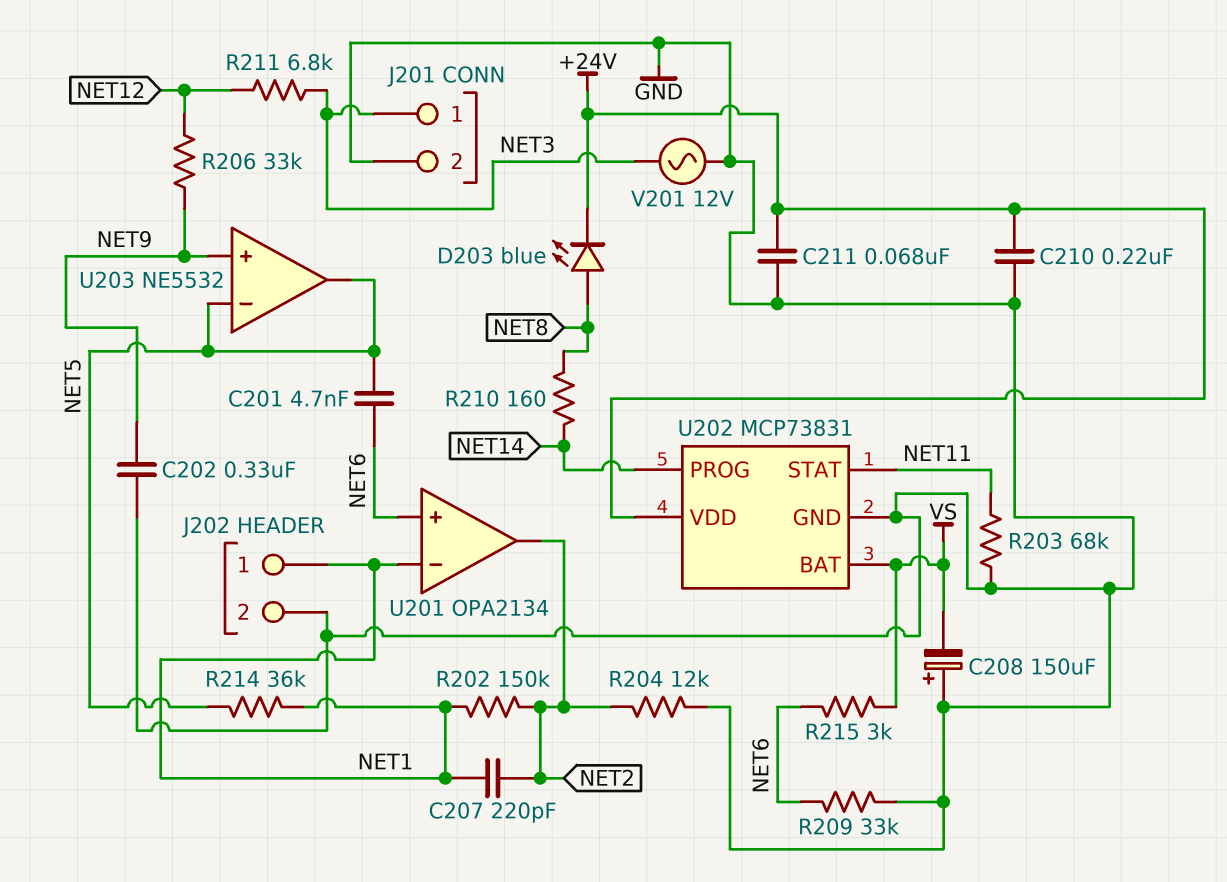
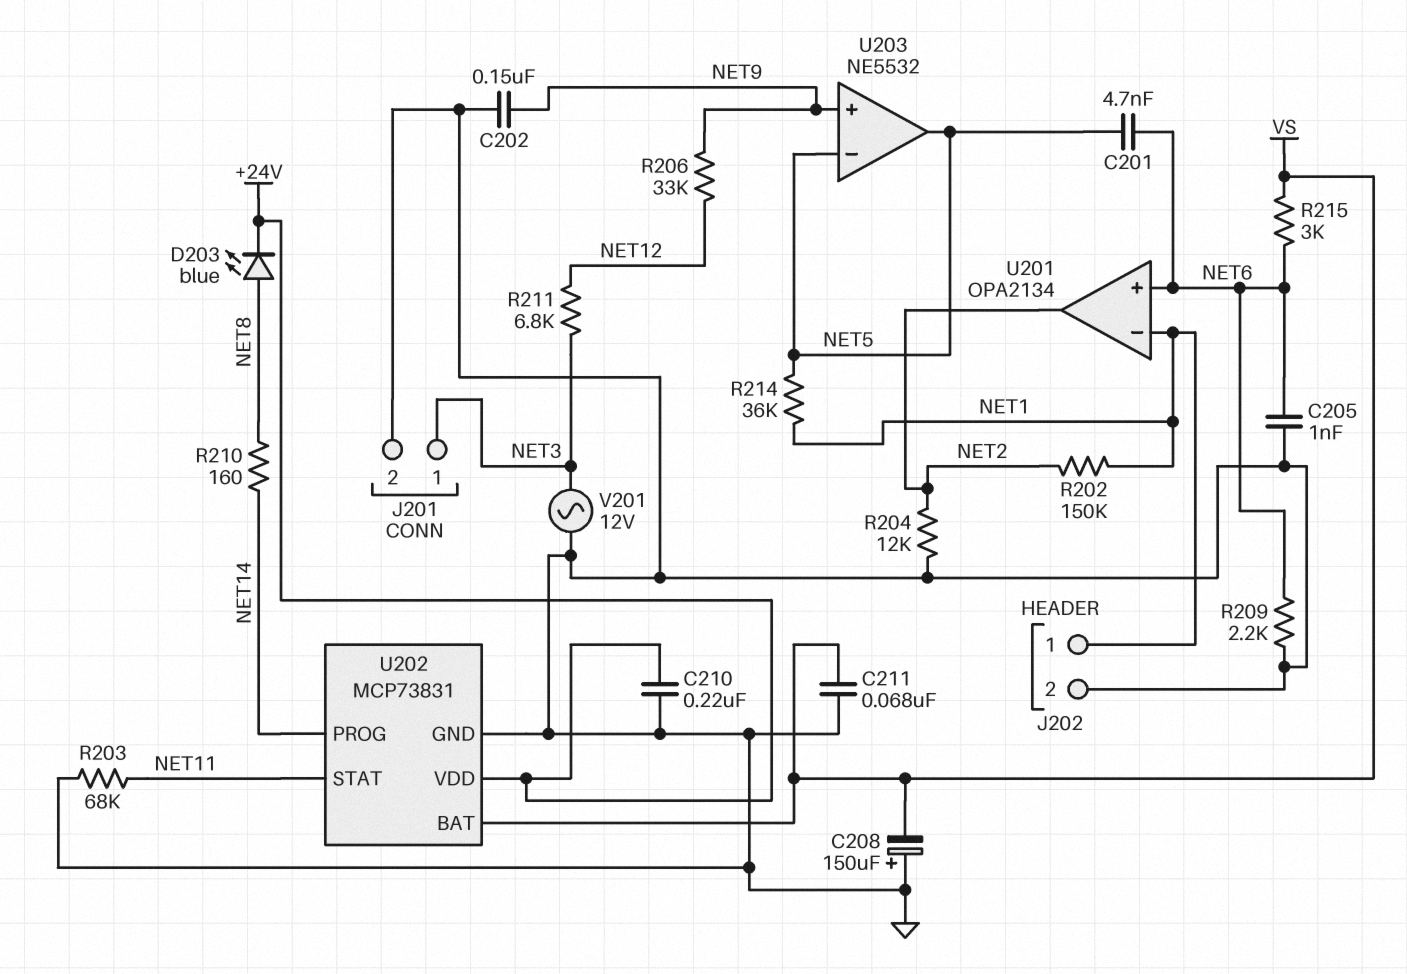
C202: 330nF (GND, NET9) -> 150nF (GND, NET9)
C205: none -> 1nF (GND, NET6)
C207: 220pF (NET1, NET2) -> none
C211: 68nF (+24V, GND) -> 68nF (GND, VS)
R209: 33k (GND, NET6) -> 2.2k (GND, NET6)

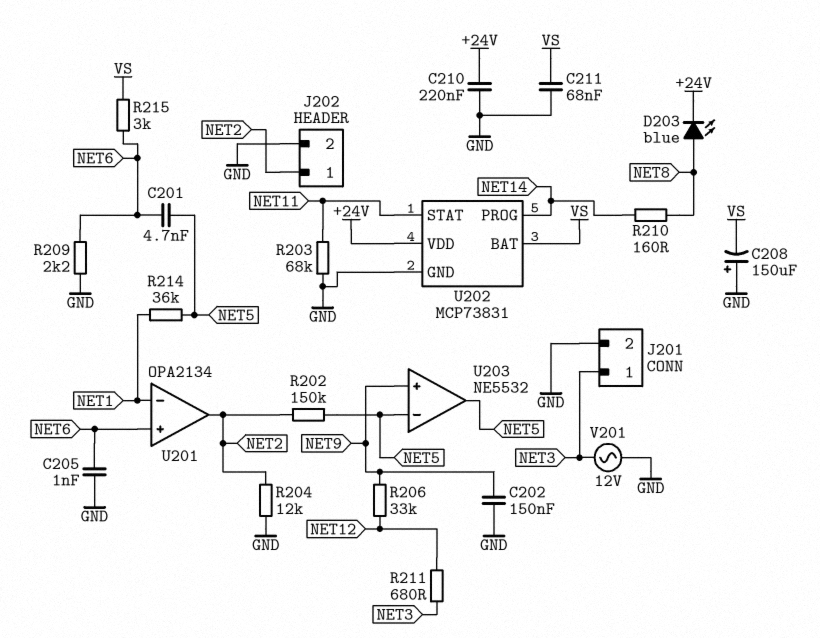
J202 pin 1: NET1 -> NET2
R202: 150k (NET1, NET2) -> 150k (NET2, NET5)
R211: 6.8k (NET3, NET12) -> 680 (NET3, NET12)

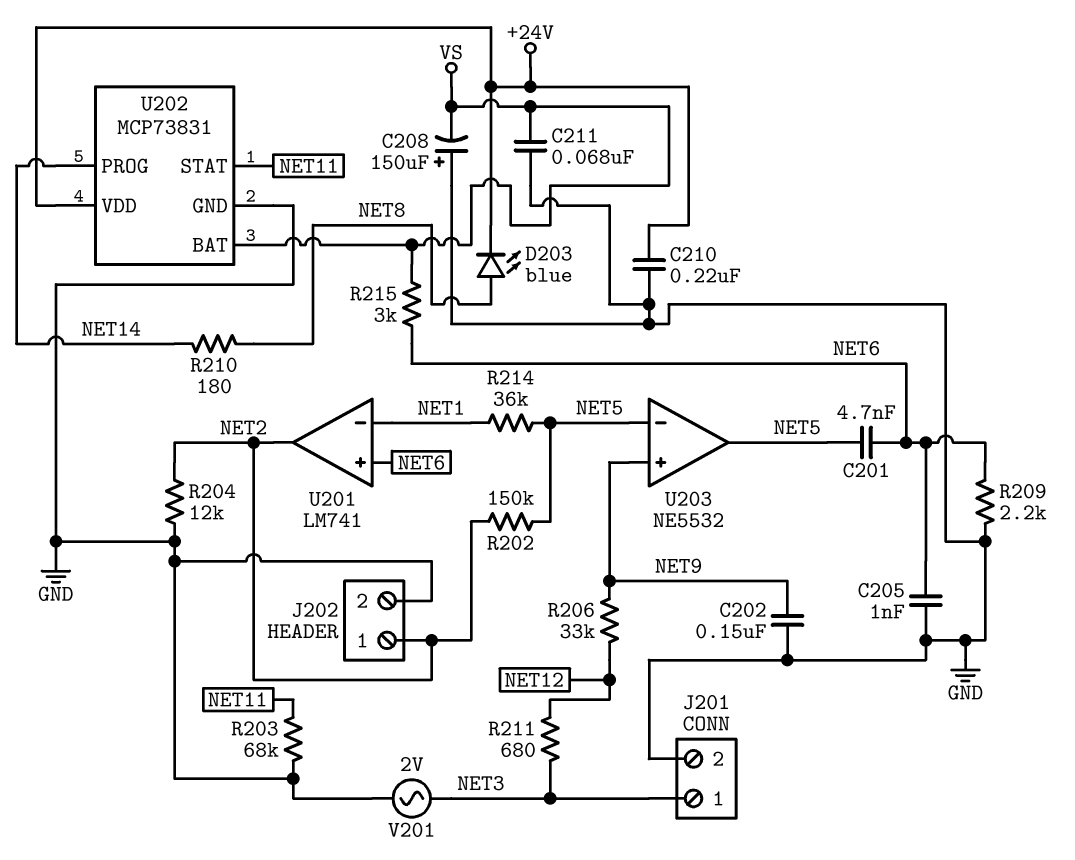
R210: 160 (NET8, NET14) -> 180 (NET8, NET14)
U201: OPA2134 -> LM741
V201: AC 12V (GND, NET3) -> AC 2V (GND, NET3)

